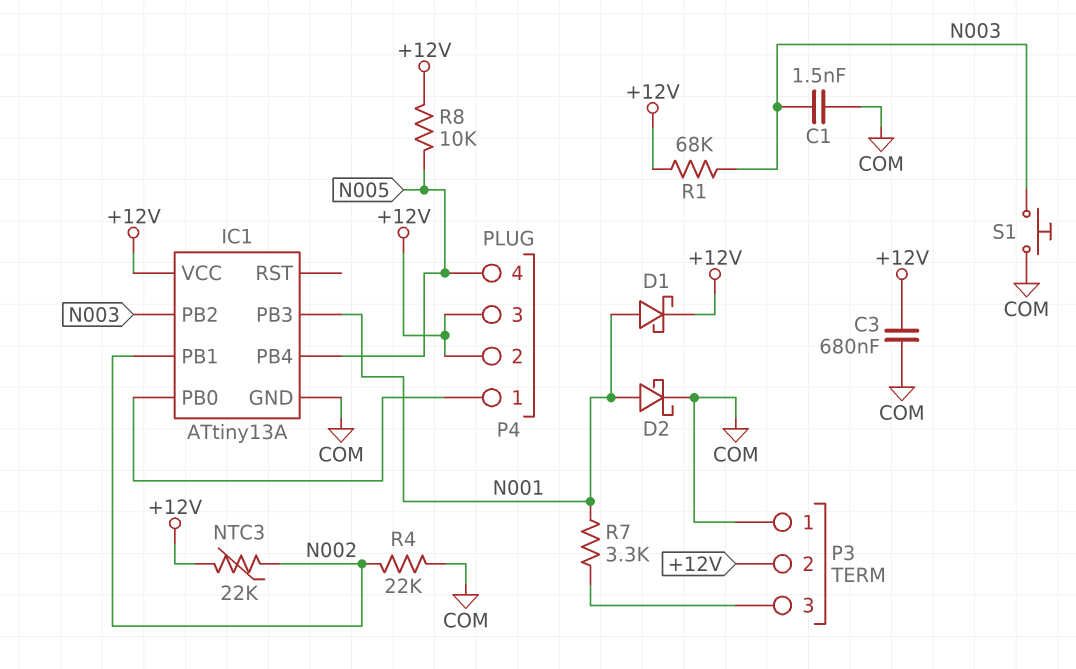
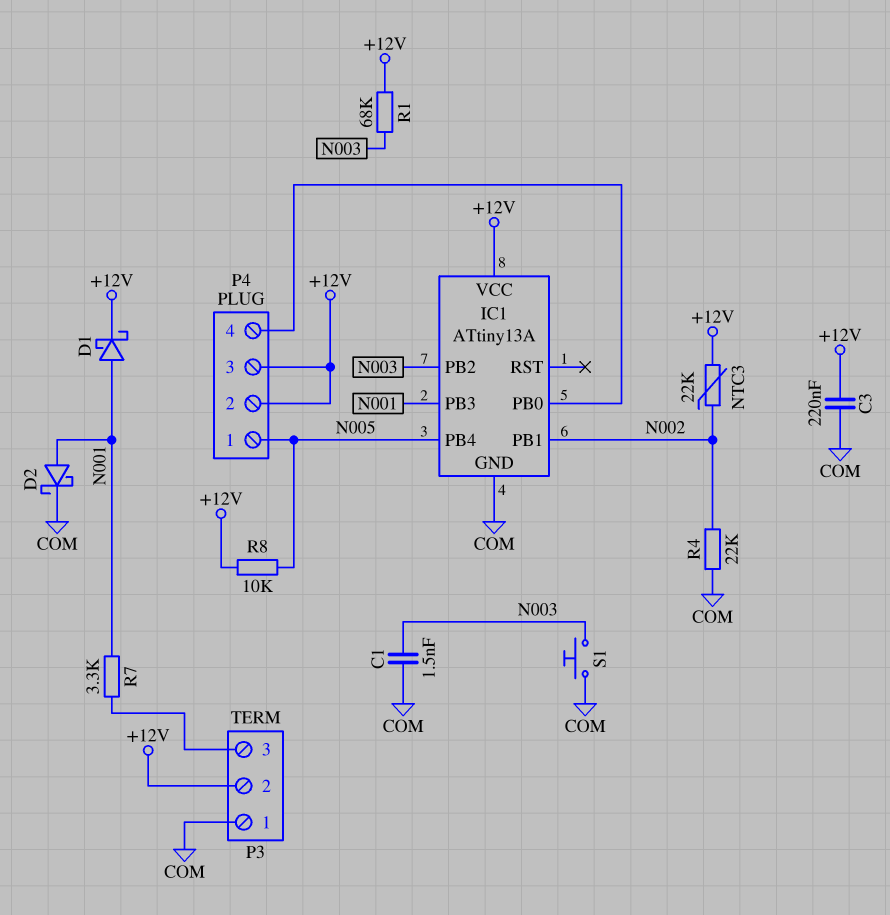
C3: 680nF (+12V, COM) -> 220nF (+12V, COM)
P4 pin 1: IC1/PB0 -> N005
P4 pin 4: N005 -> IC1/PB0

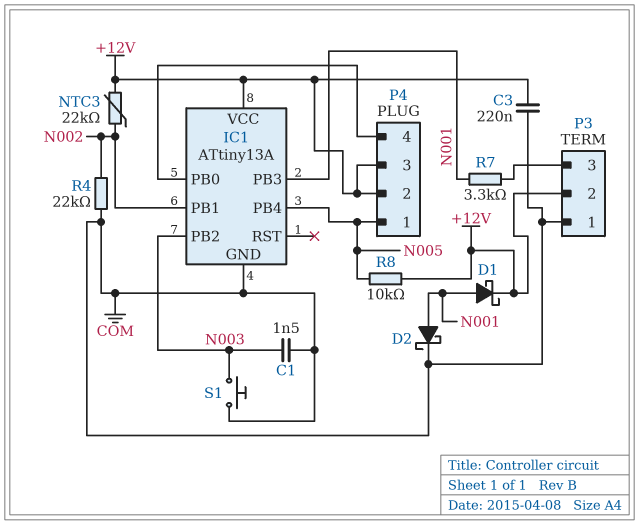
R1: 68k (+12V, N003) -> none

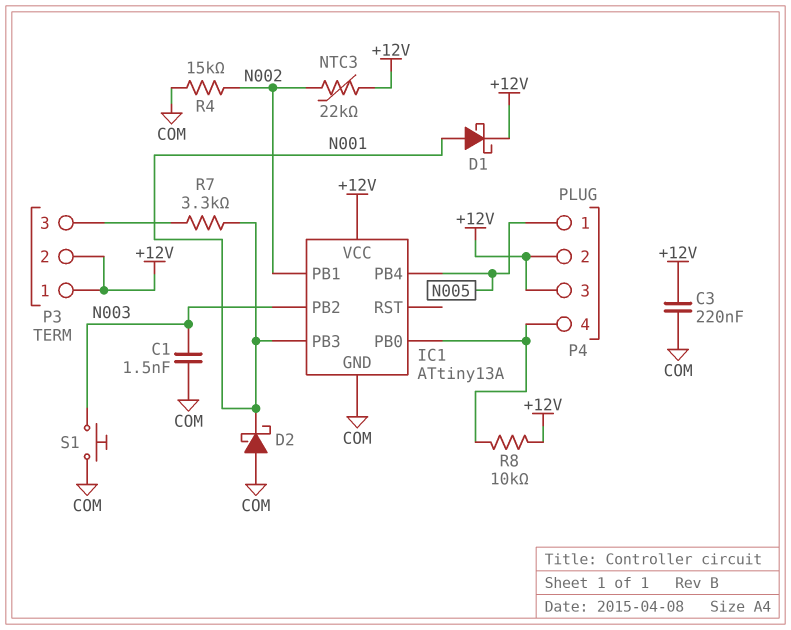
D2: schottky (A N001, K COM) -> schottky (A COM, K N001)
P3 pin 1: COM -> +12V
R4: 22k (COM, N002) -> 15k (COM, N002)
R8: 10k (+12V, N005) -> 10k (+12V, IC1/PB0)

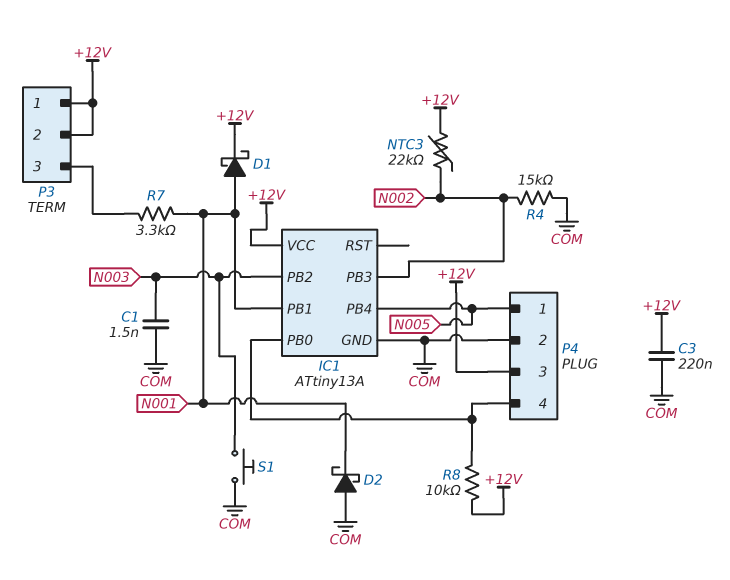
IC1 pin PB1: N002 -> N001
IC1 pin PB3: N001 -> N002
P4 pin 2: +12V -> COM

